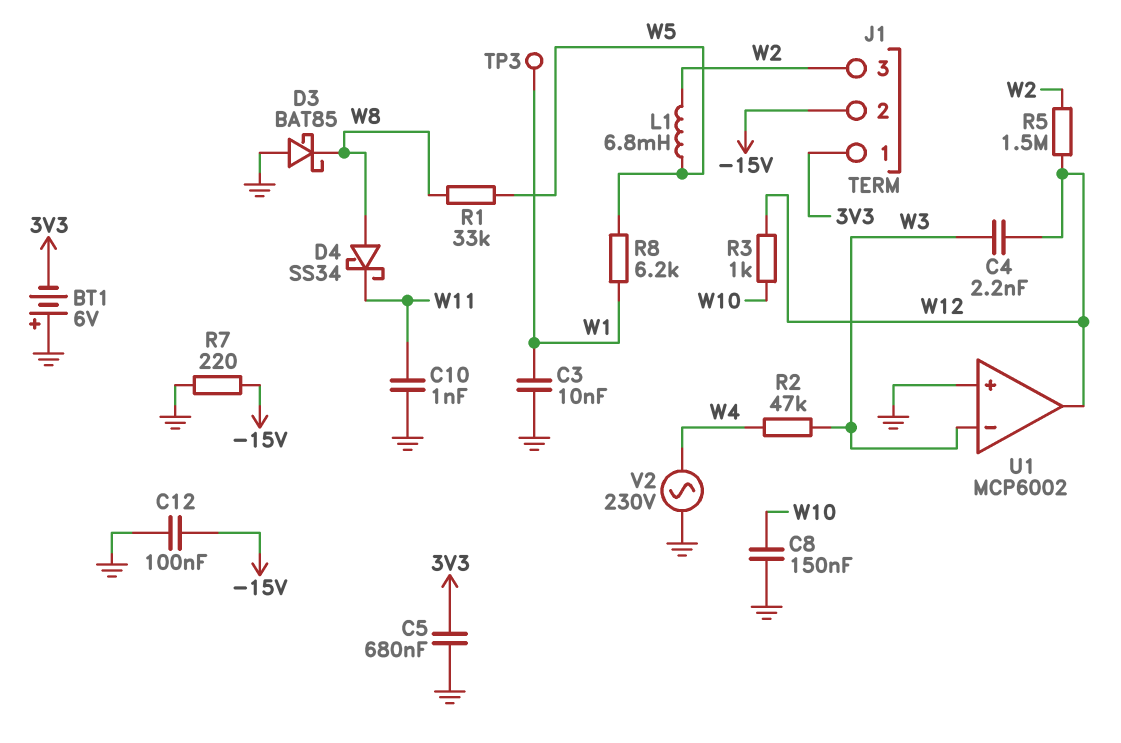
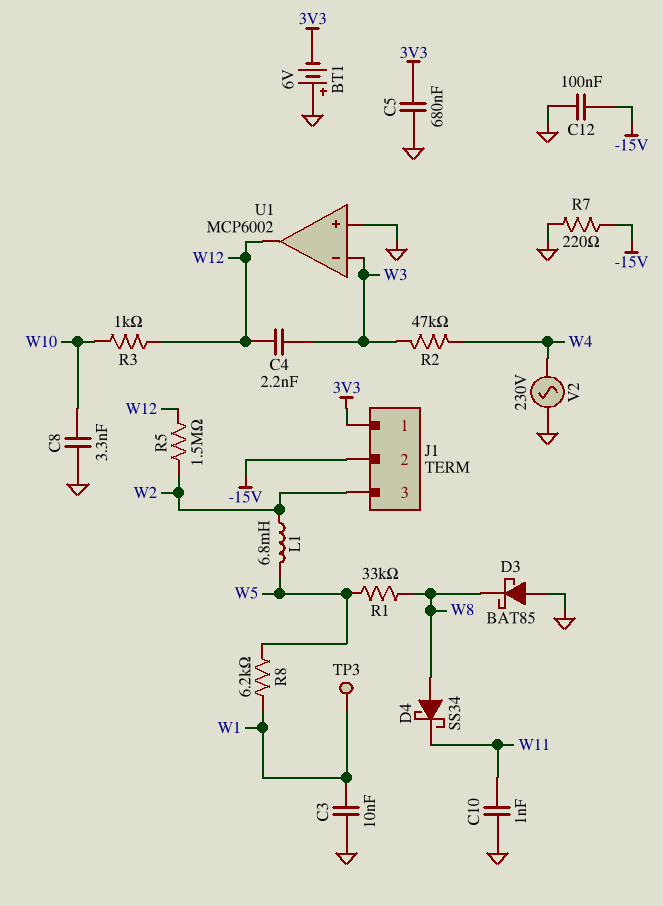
C8: 150nF (GND, W10) -> 3.3nF (GND, W10)

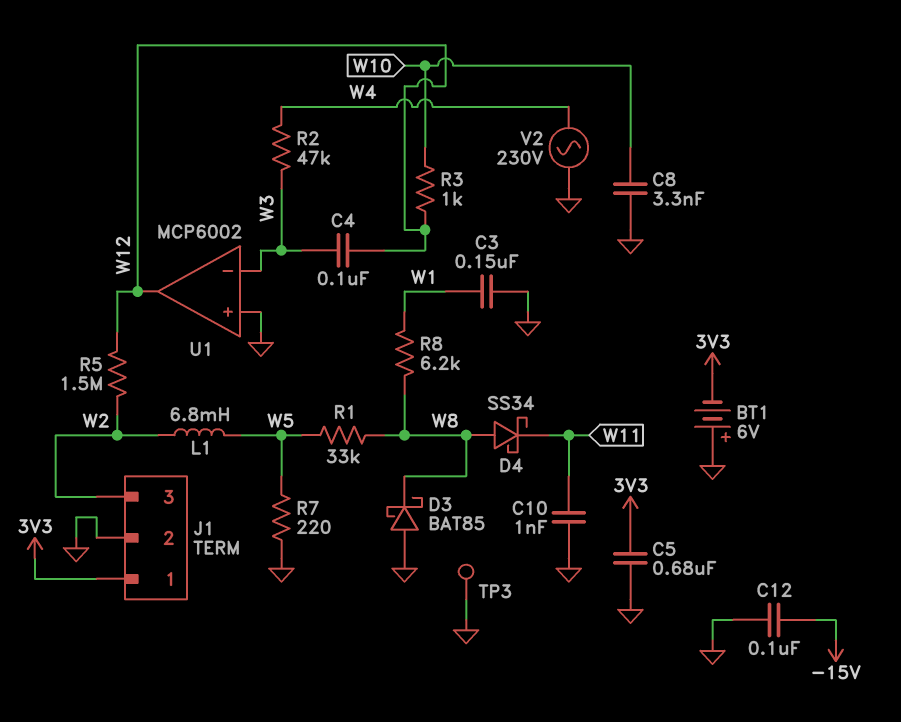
C3: 10nF (GND, W1) -> 150nF (GND, W1)
C4: 2.2nF (W3, W12) -> 100nF (W3, W12)
J1 pin 2: -15V -> GND
R7: 220 (-15V, GND) -> 220 (GND, W5)
R8: 6.2k (W1, W5) -> 6.2k (W1, W8)
TP3: test point (W1) -> test point (GND)

